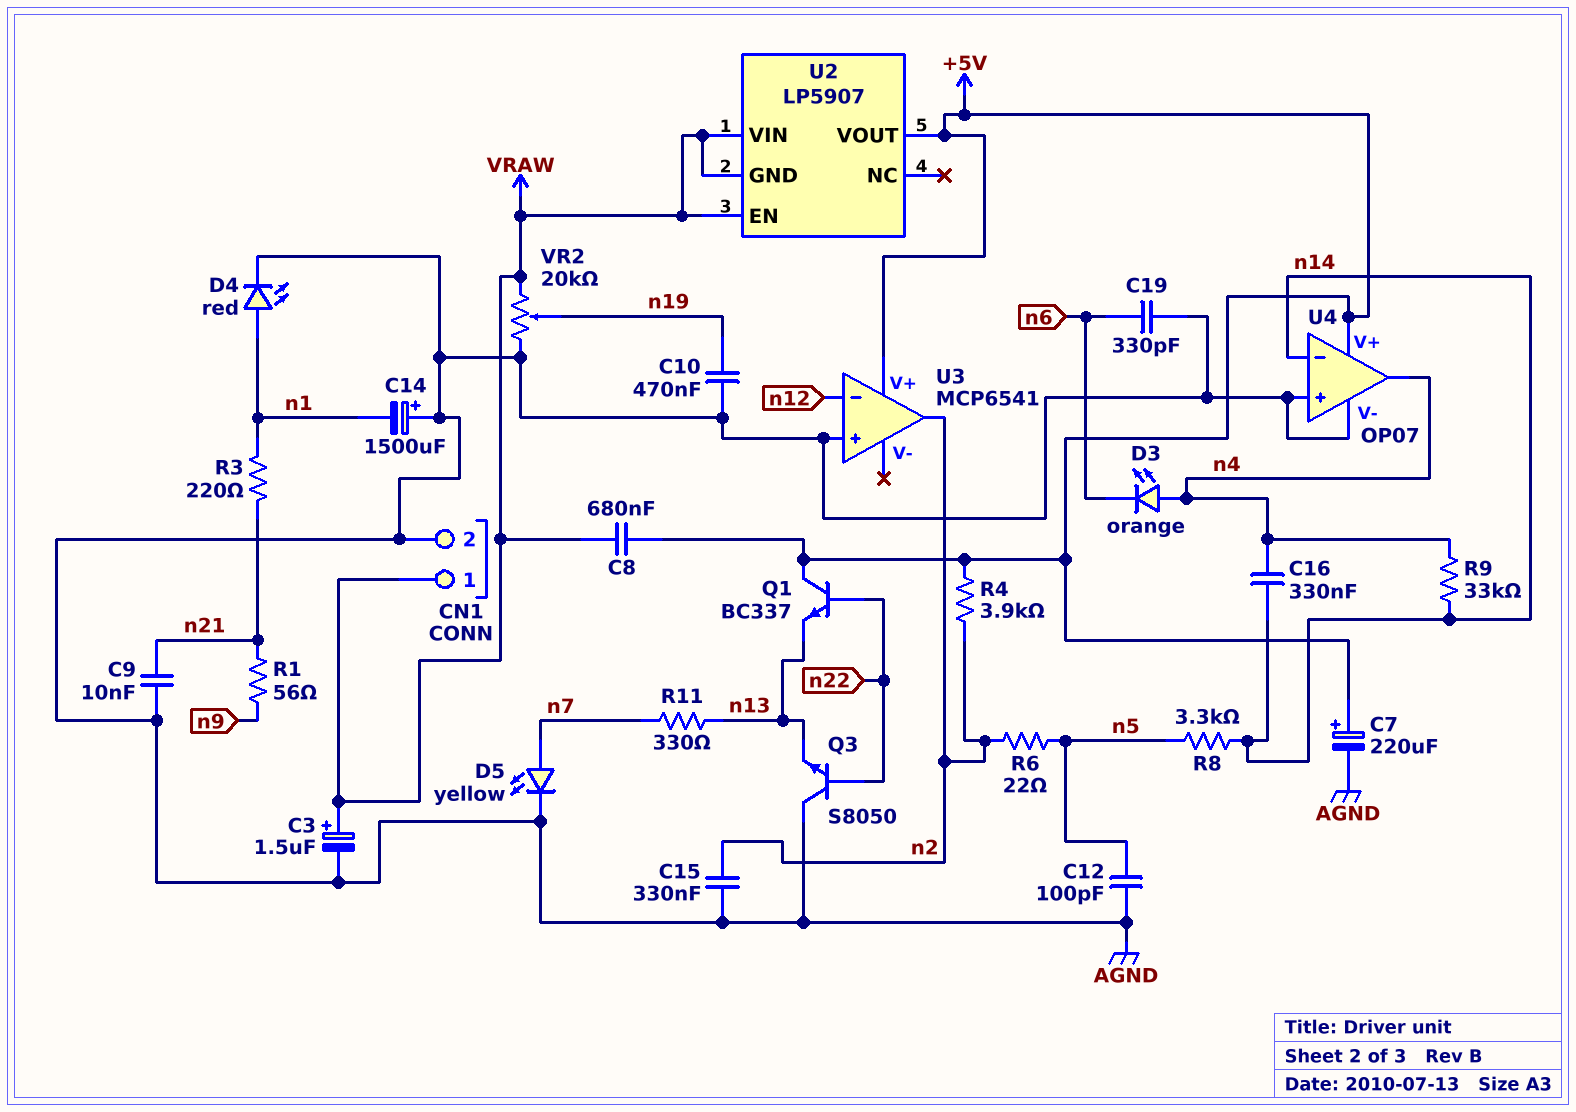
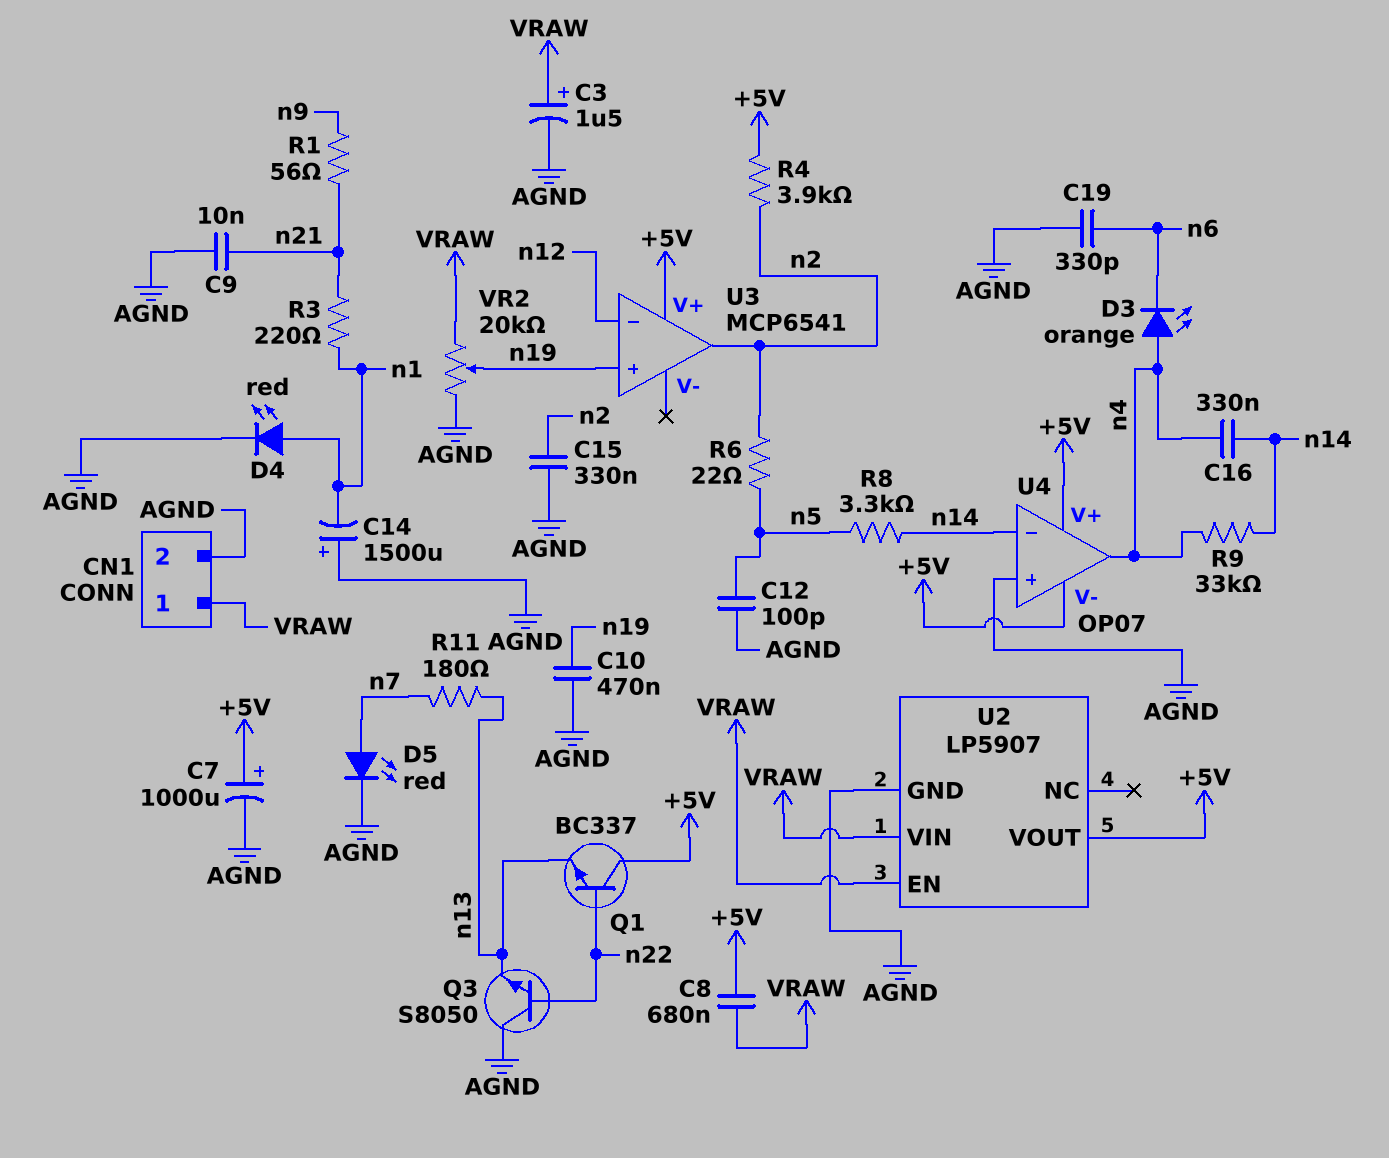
C7: 220uF (plus +5V, minus AGND) -> 1000uF (plus +5V, minus AGND)
D5: LED yellow (A n7, K AGND) -> LED red (A n7, K AGND)
R11: 330 (n7, n13) -> 180 (n7, n13)
U2 pin GND: VRAW -> AGND
U3 pin in+: AGND -> n19
U4 pin V-: AGND -> +5V

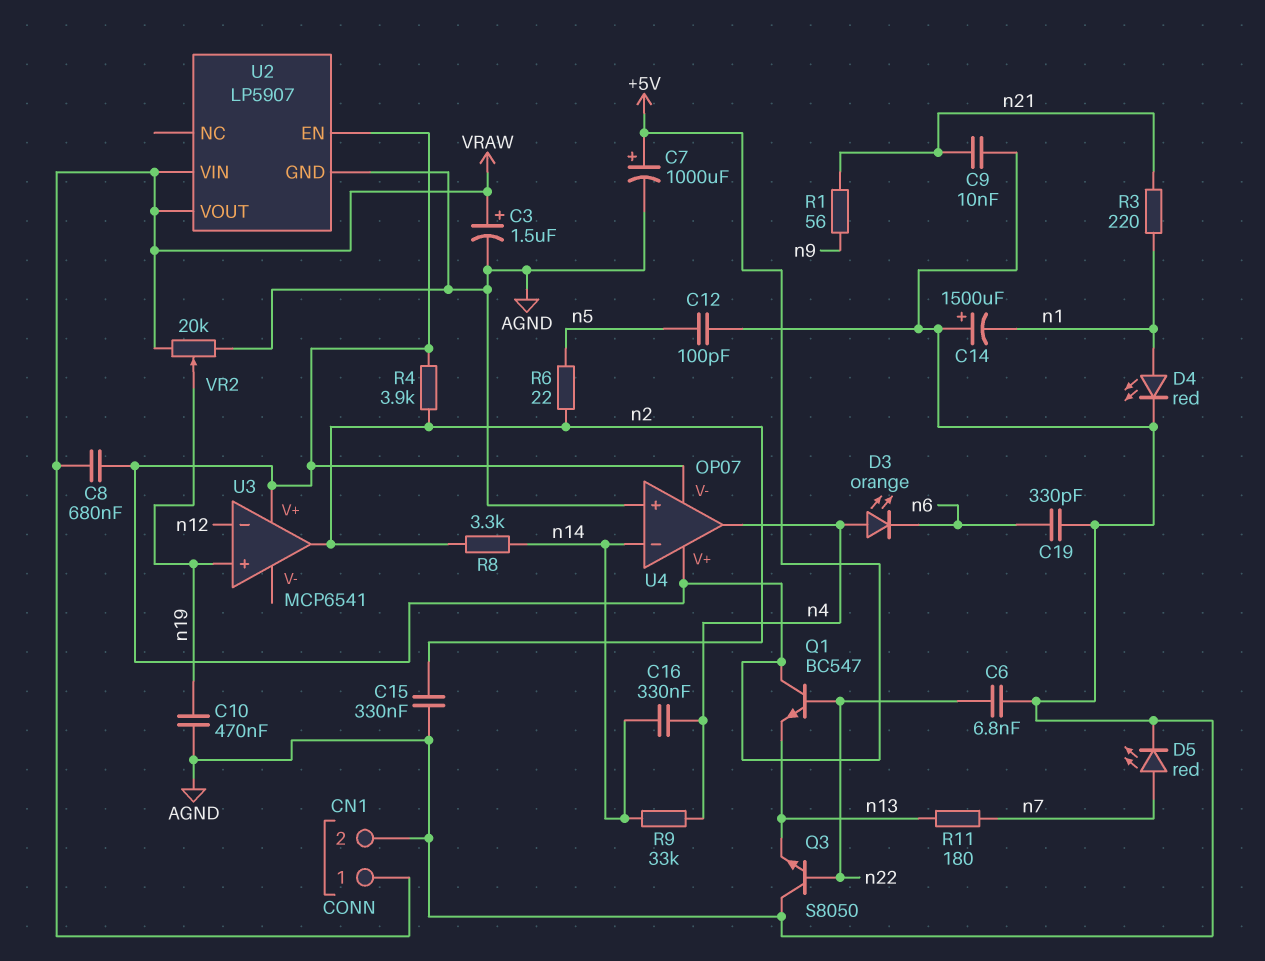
C6: none -> 6.8nF (AGND, n22)
Q1: NPN BC337 (B n22, C +5V, E n13) -> NPN BC547 (B n22, C +5V, E n13)
R8: 3.3k (n5, n14) -> 3.3k (n2, n14)
U2 pin EN: VRAW -> +5V
U2 pin VOUT: +5V -> VRAW

